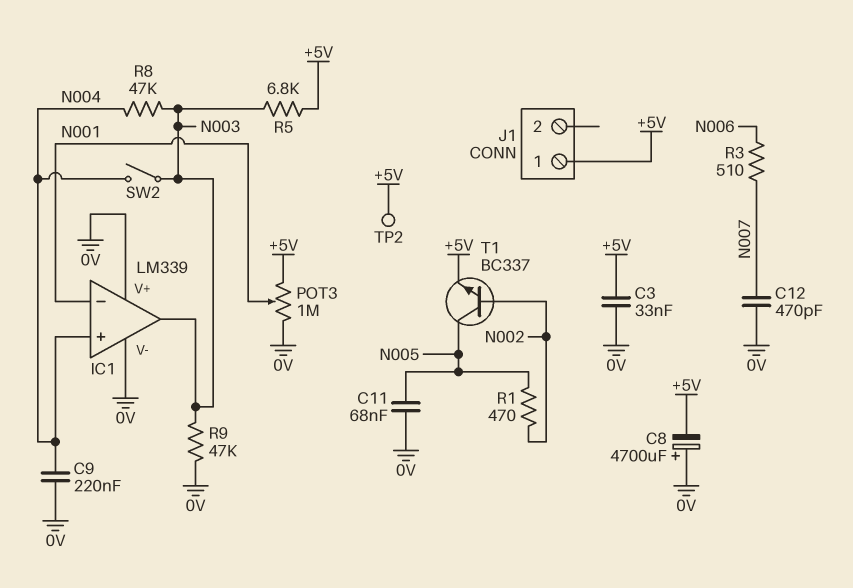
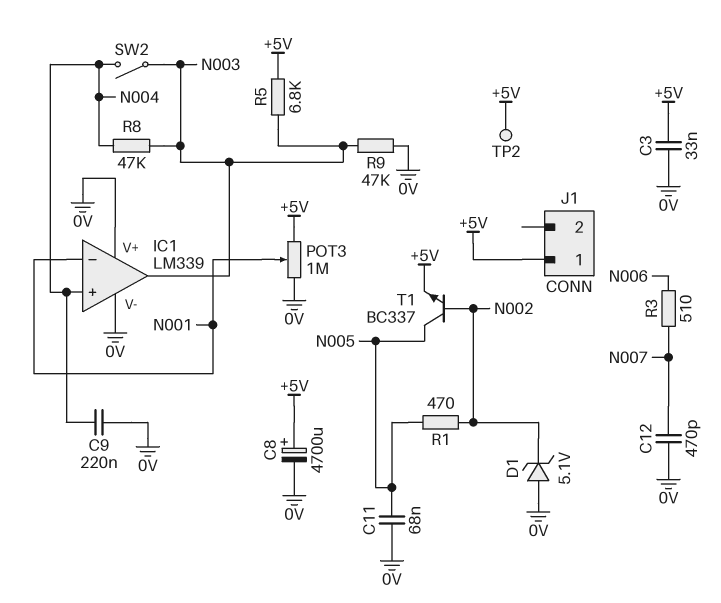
C8: 4700uF (plus 0V, minus +5V) -> 4700uF (plus +5V, minus 0V)
D1: none -> zener 5.1V (A 0V, K N002)

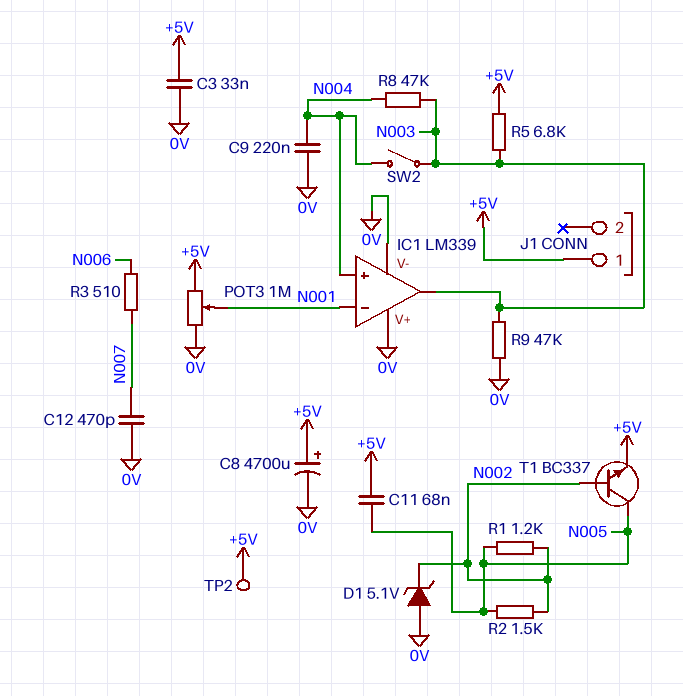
C11: 68nF (0V, N005) -> 68nF (+5V, N005)
R1: 470 (N002, N005) -> 1.2k (N002, N005)
R2: none -> 1.5k (N002, N005)

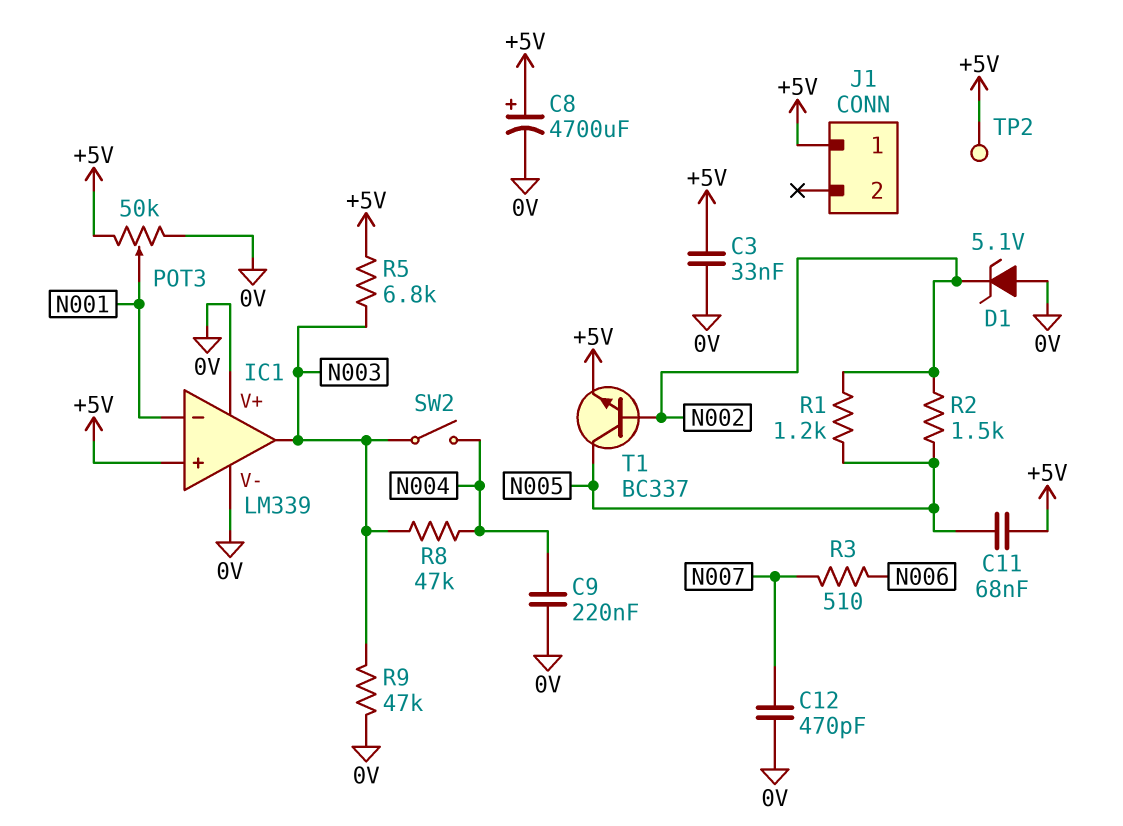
IC1 pin in+: N004 -> +5V
POT3: 1M (+5V, 0V, wiper N001) -> 50k (+5V, 0V, wiper N001)

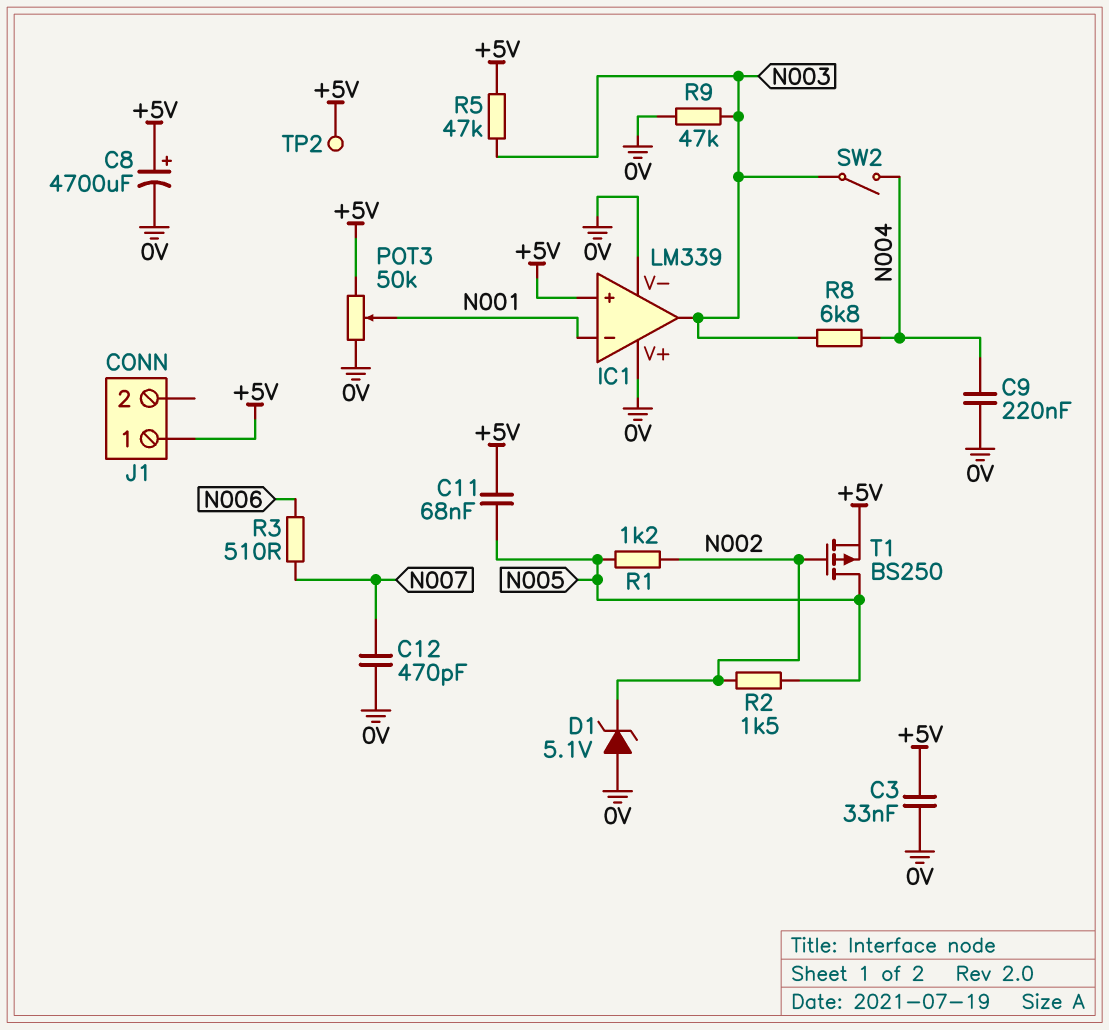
R5: 6.8k (+5V, N003) -> 47k (+5V, N003)
R8: 47k (N003, N004) -> 6.8k (N003, N004)
T1: NPN BC337 (B N002, C N005, E +5V) -> PMOS BS250 (G N002, D N005, S +5V)

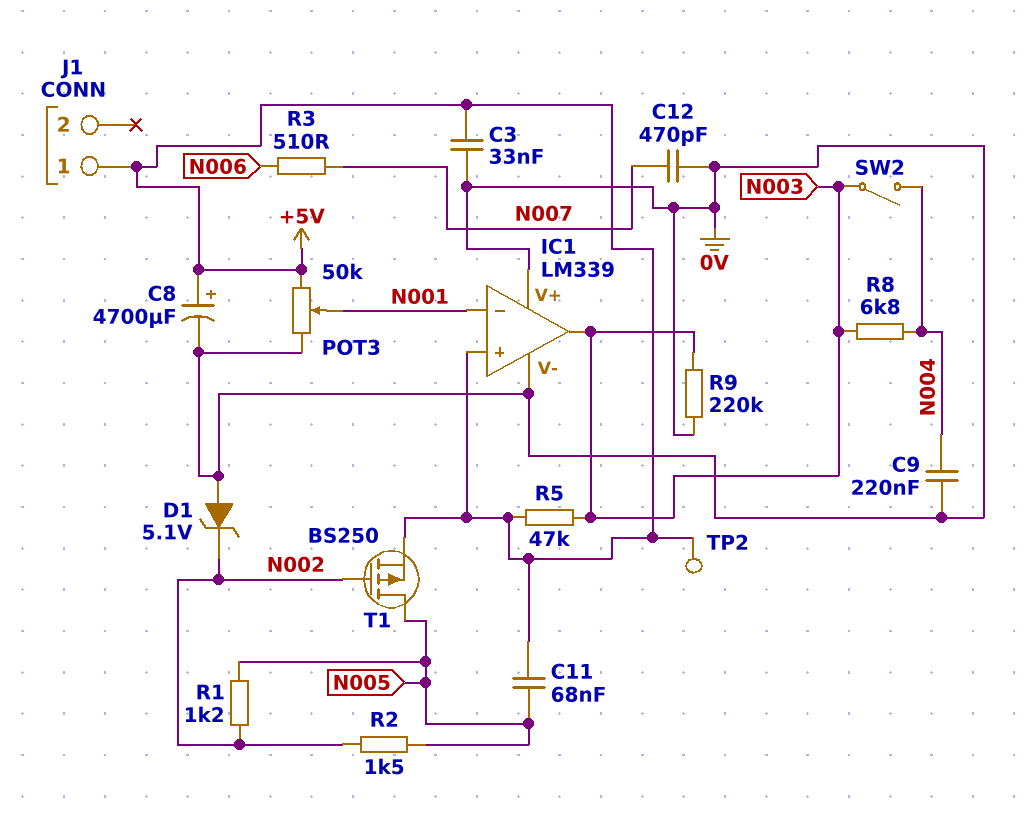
R9: 47k (0V, N003) -> 220k (0V, N003)

